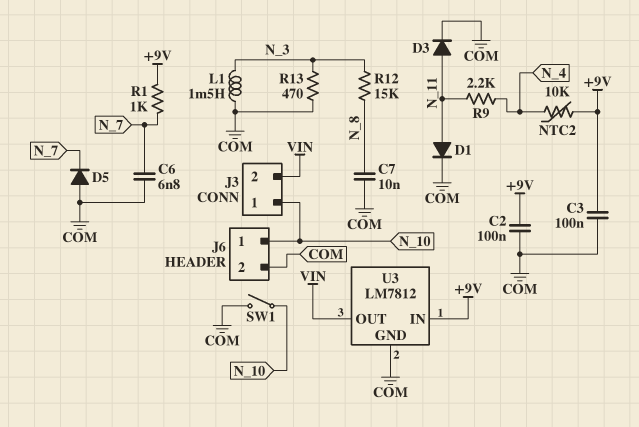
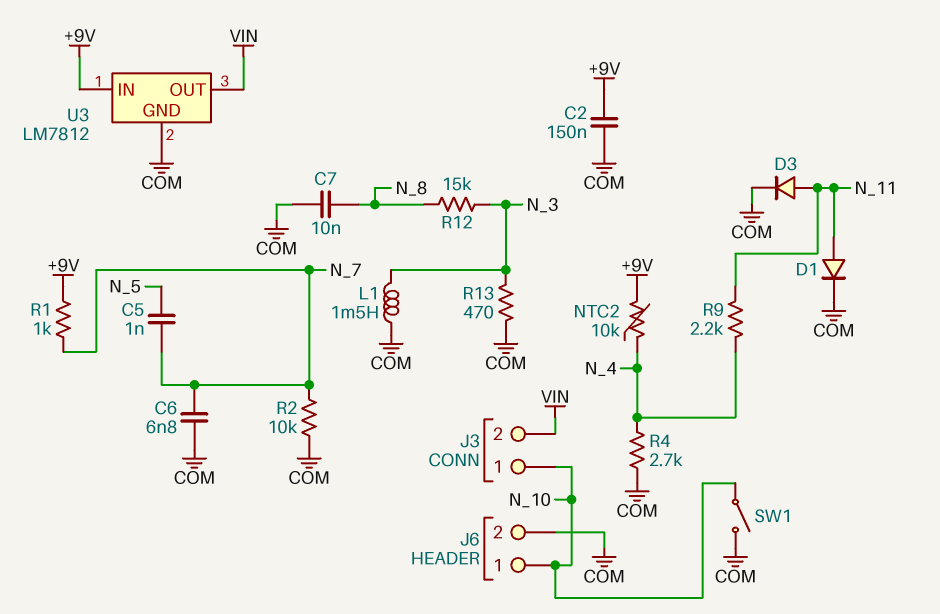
C2: 100nF (+9V, COM) -> 150nF (+9V, COM)
C3: 100nF (+9V, COM) -> none
C5: none -> 1nF (N_5, N_7)
D5: diode (A COM, K N_7) -> none
R2: none -> 10k (COM, N_7)
R4: none -> 2.7k (COM, N_4)

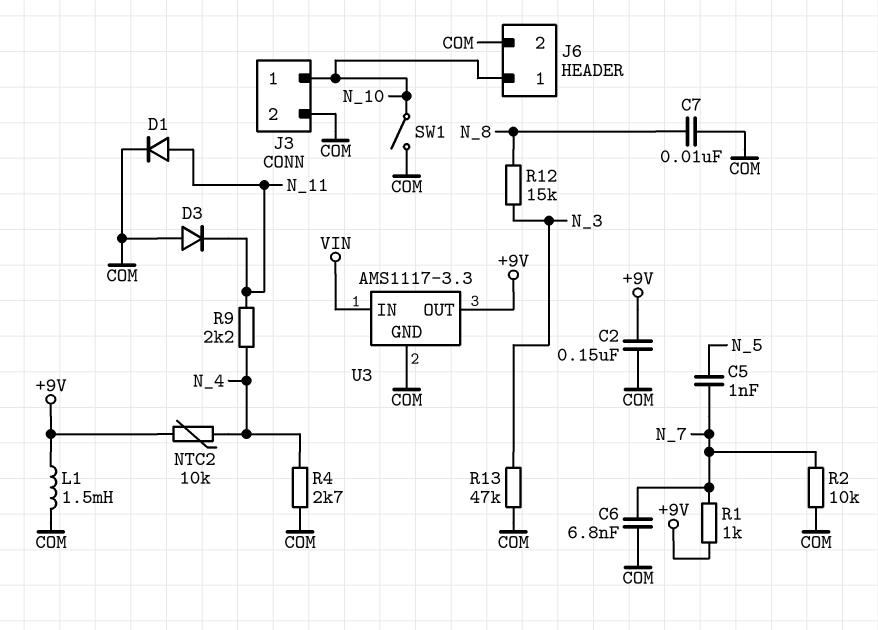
D3: diode (A N_11, K COM) -> diode (A COM, K N_11)
J3 pin 2: VIN -> COM
L1: 1.5mH (COM, N_3) -> 1.5mH (+9V, COM)
R13: 470 (COM, N_3) -> 47k (COM, N_3)
U3: LM7812 -> AMS1117-3.3
U3 pin IN: +9V -> VIN
U3 pin OUT: VIN -> +9V

